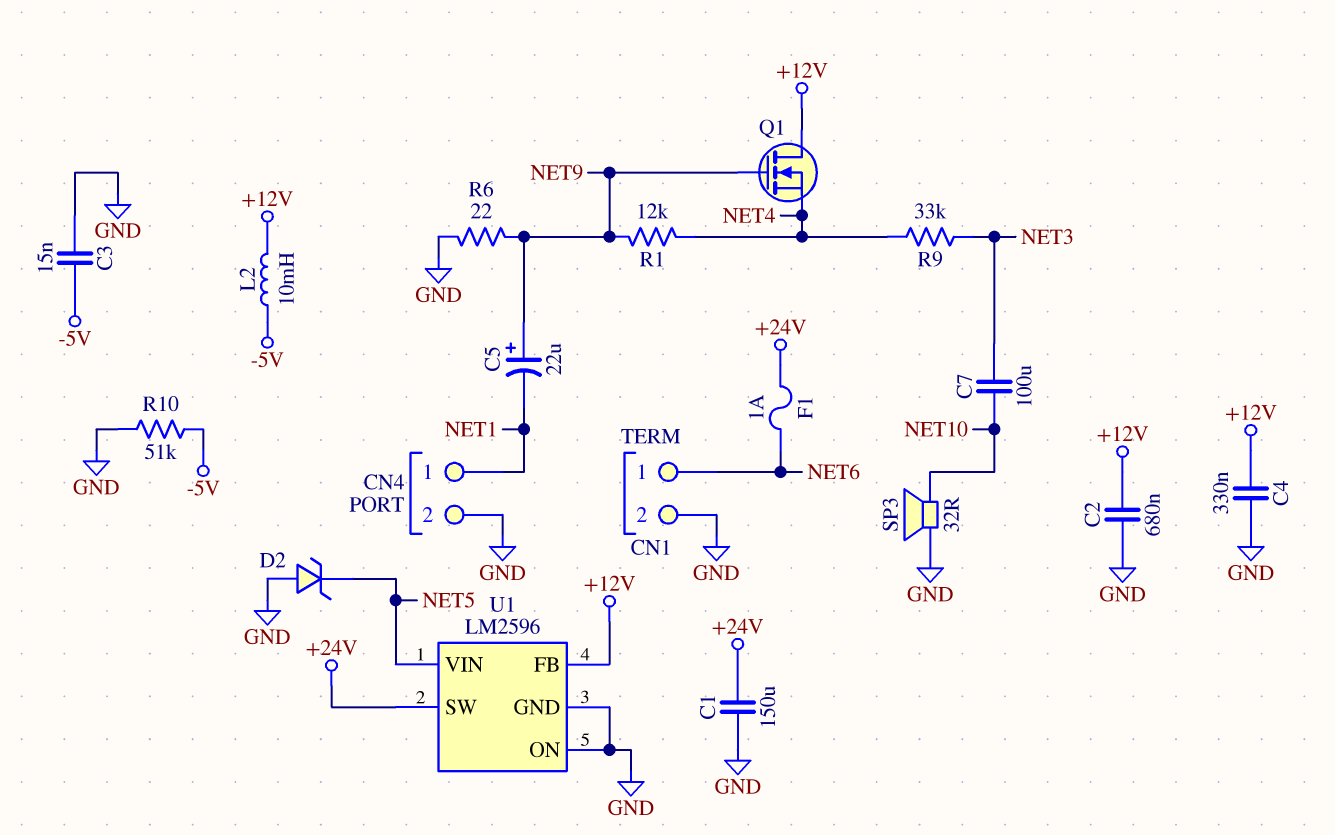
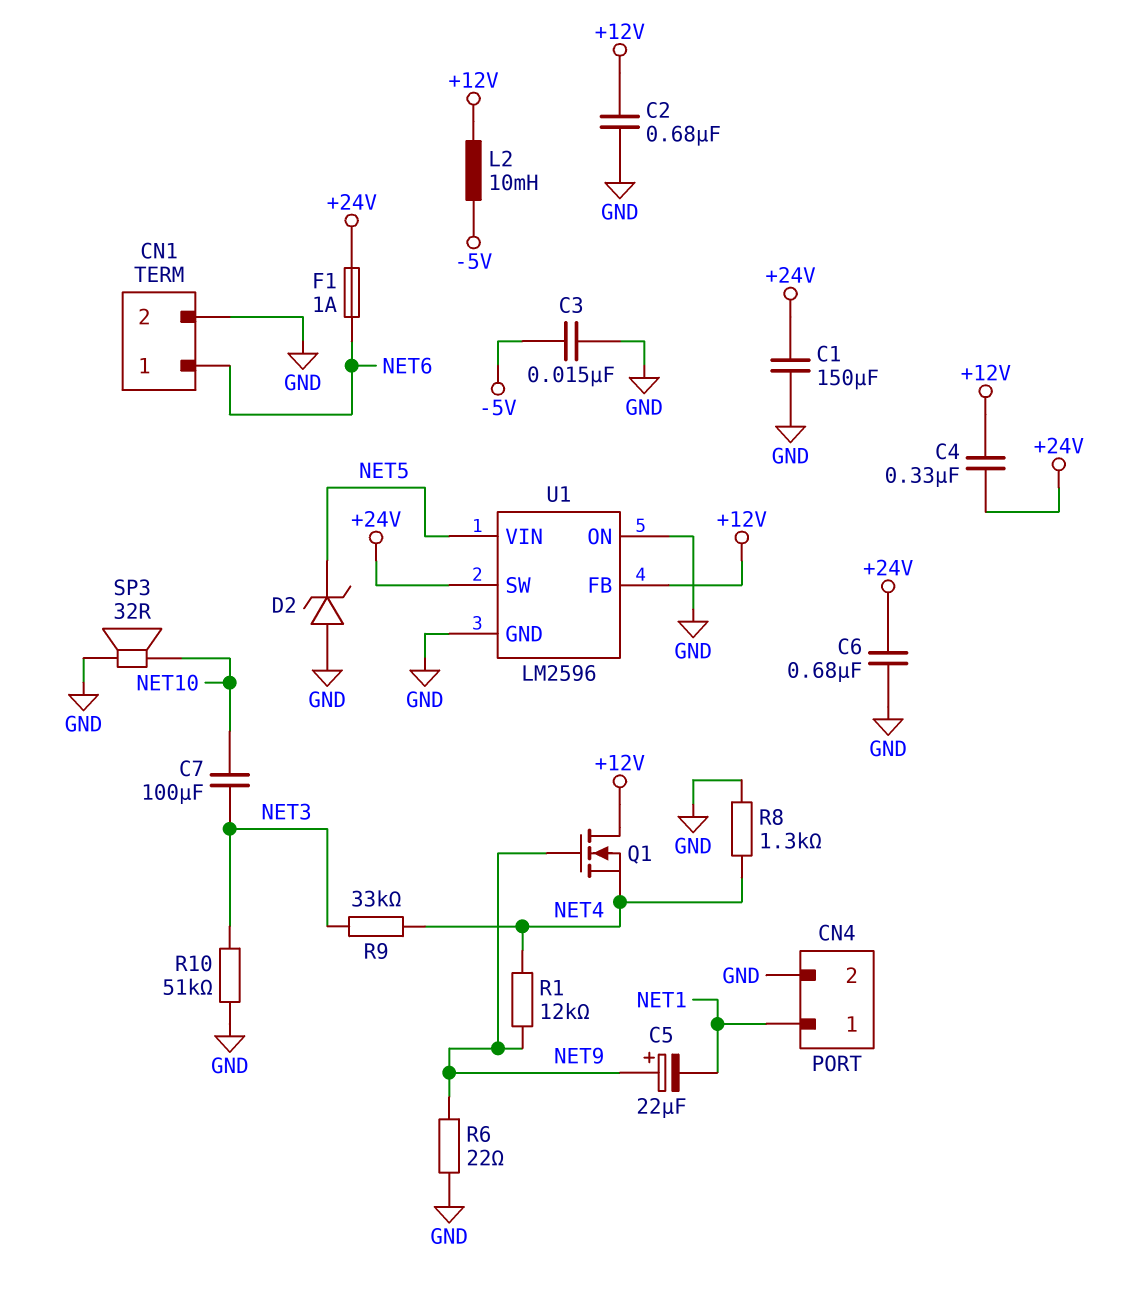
C4: 330nF (+12V, GND) -> 330nF (+12V, +24V)
C6: none -> 680nF (+24V, GND)
R8: none -> 1.3k (GND, NET4)
R10: 51k (-5V, GND) -> 51k (GND, NET3)

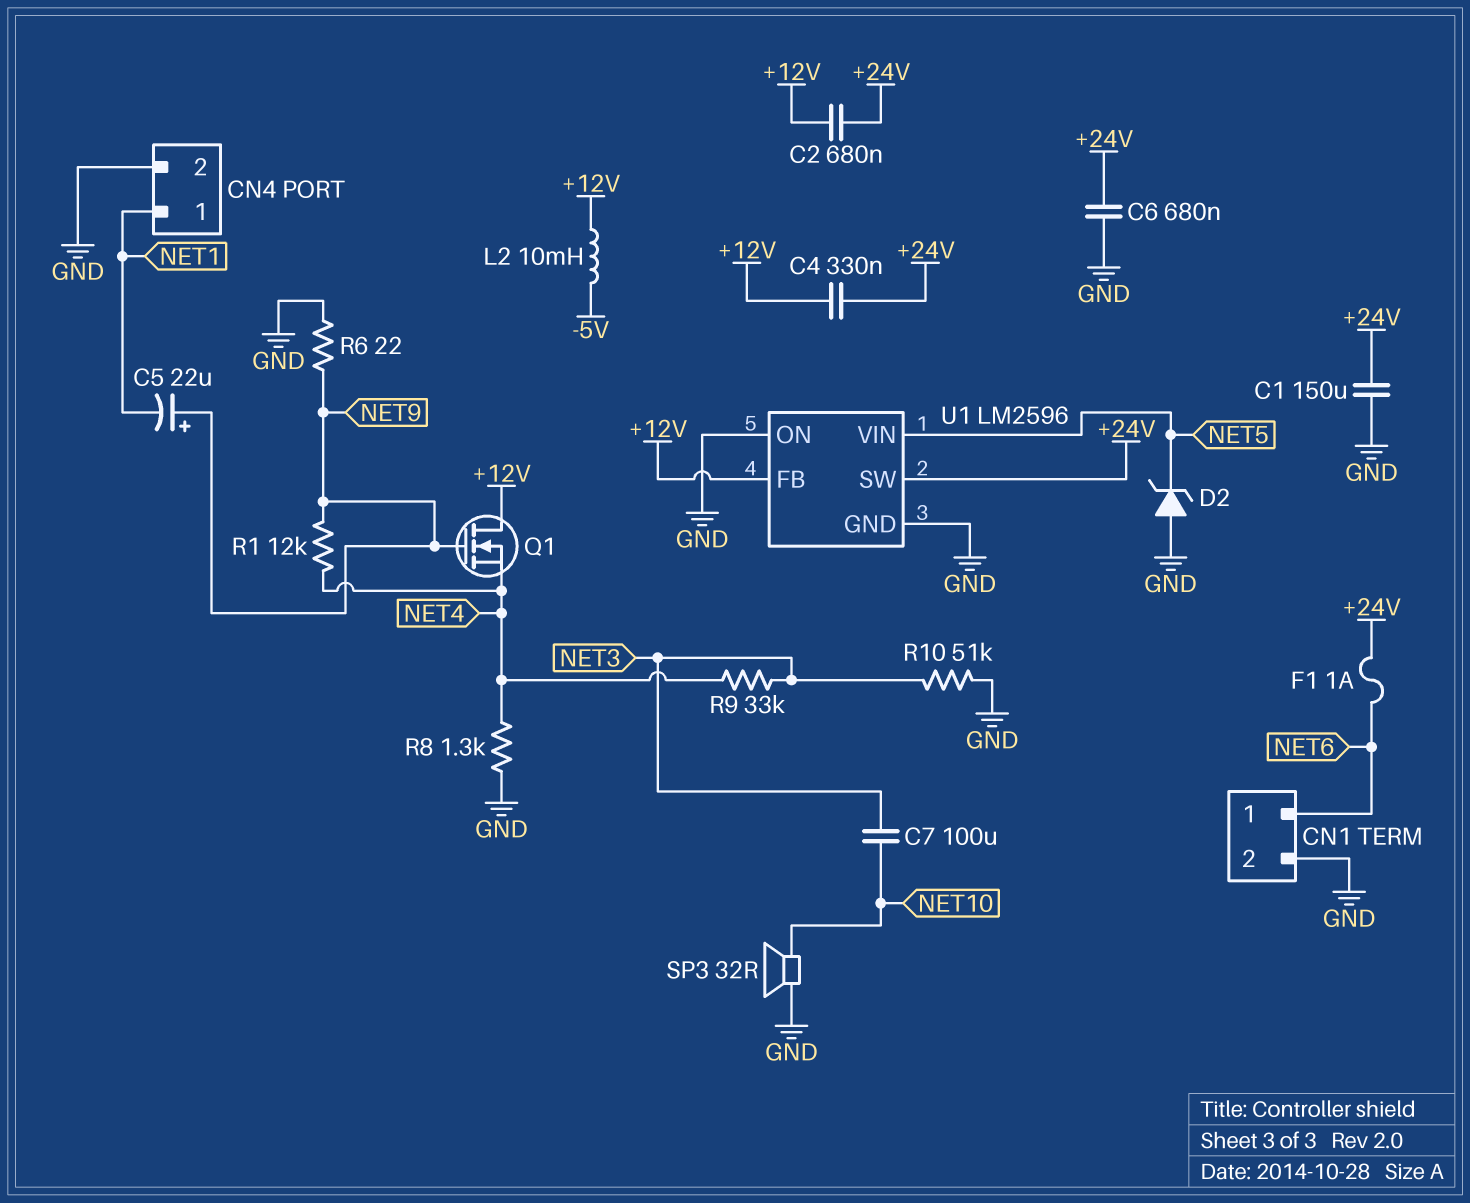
C2: 680nF (+12V, GND) -> 680nF (+12V, +24V)
C3: 15nF (-5V, GND) -> none

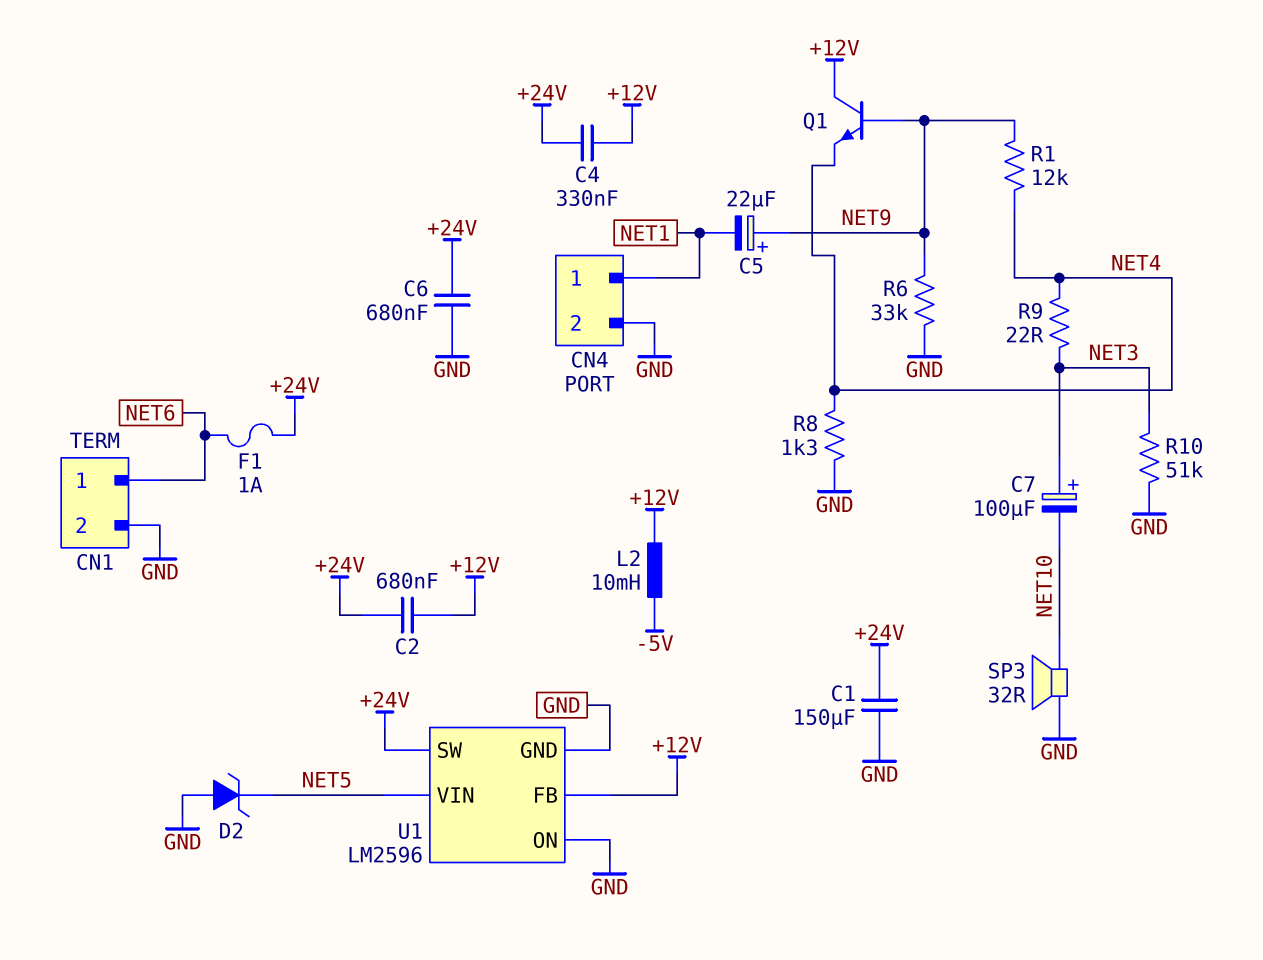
C7: 100uF (NET3, NET10) -> 100uF (plus NET3, minus NET10)
Q1: NMOS (G NET9, D +12V, S NET4) -> NPN (B NET9, C +12V, E NET4)
R6: 22 (GND, NET9) -> 33k (GND, NET9)
R9: 33k (NET3, NET4) -> 22 (NET3, NET4)

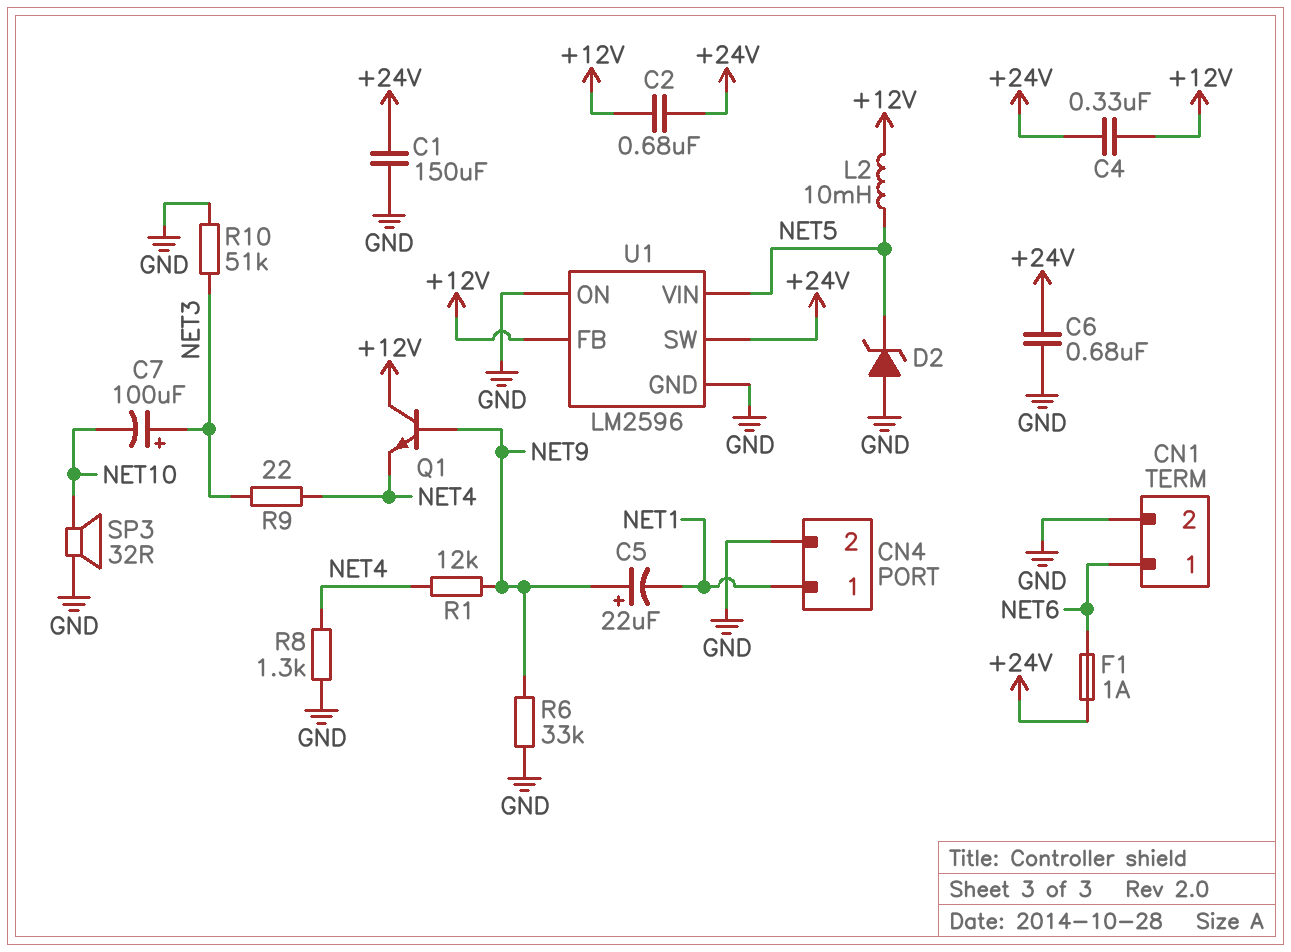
L2: 10mH (+12V, -5V) -> 10mH (+12V, NET5)

